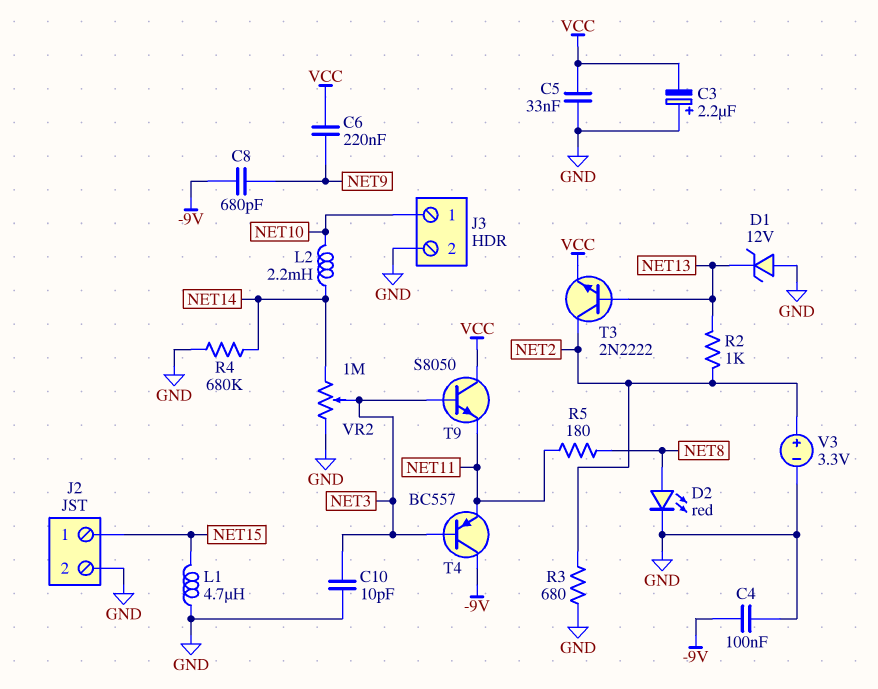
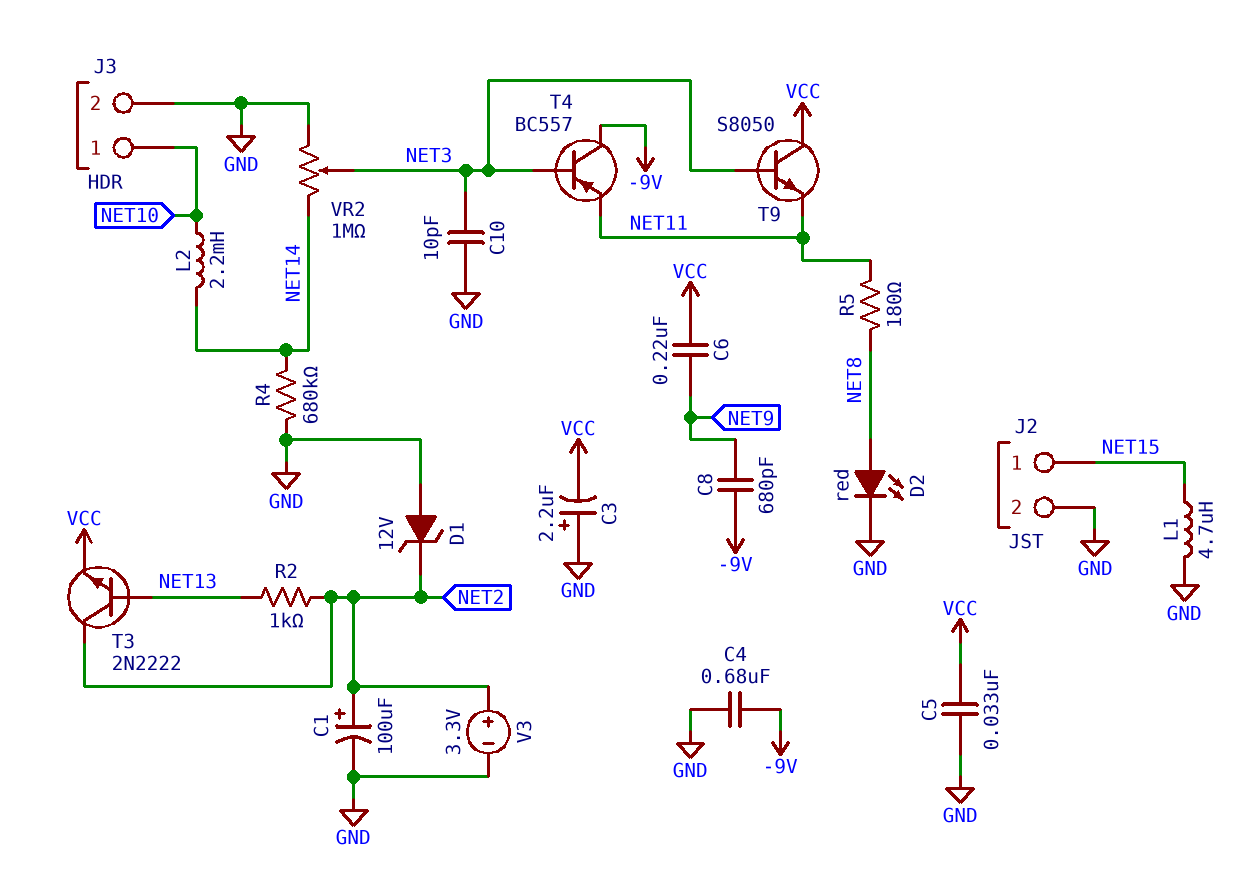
C1: none -> 100uF (plus NET2, minus GND)
C4: 100nF (-9V, GND) -> 680nF (-9V, GND)
D1: zener 12V (A GND, K NET13) -> zener 12V (A GND, K NET2)
R3: 680 (GND, NET2) -> none

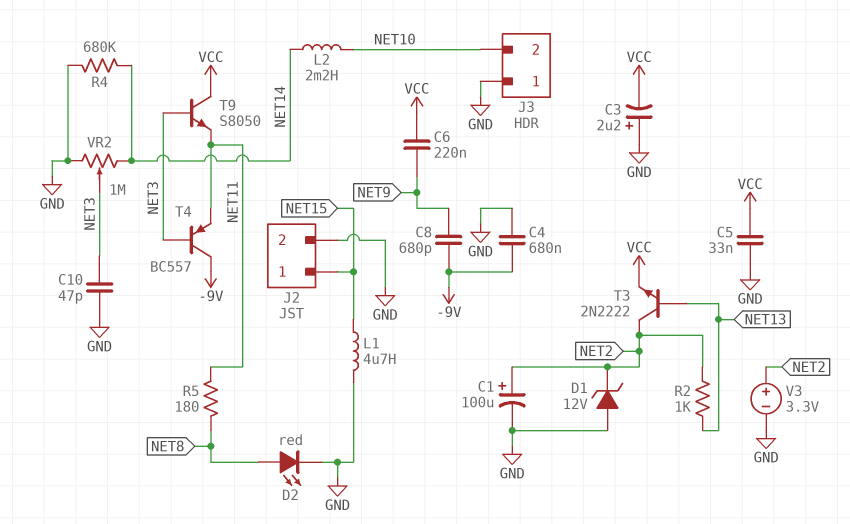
C10: 10pF (GND, NET3) -> 47pF (GND, NET3)
J3 pin 1: NET10 -> GND
J3 pin 2: GND -> NET10

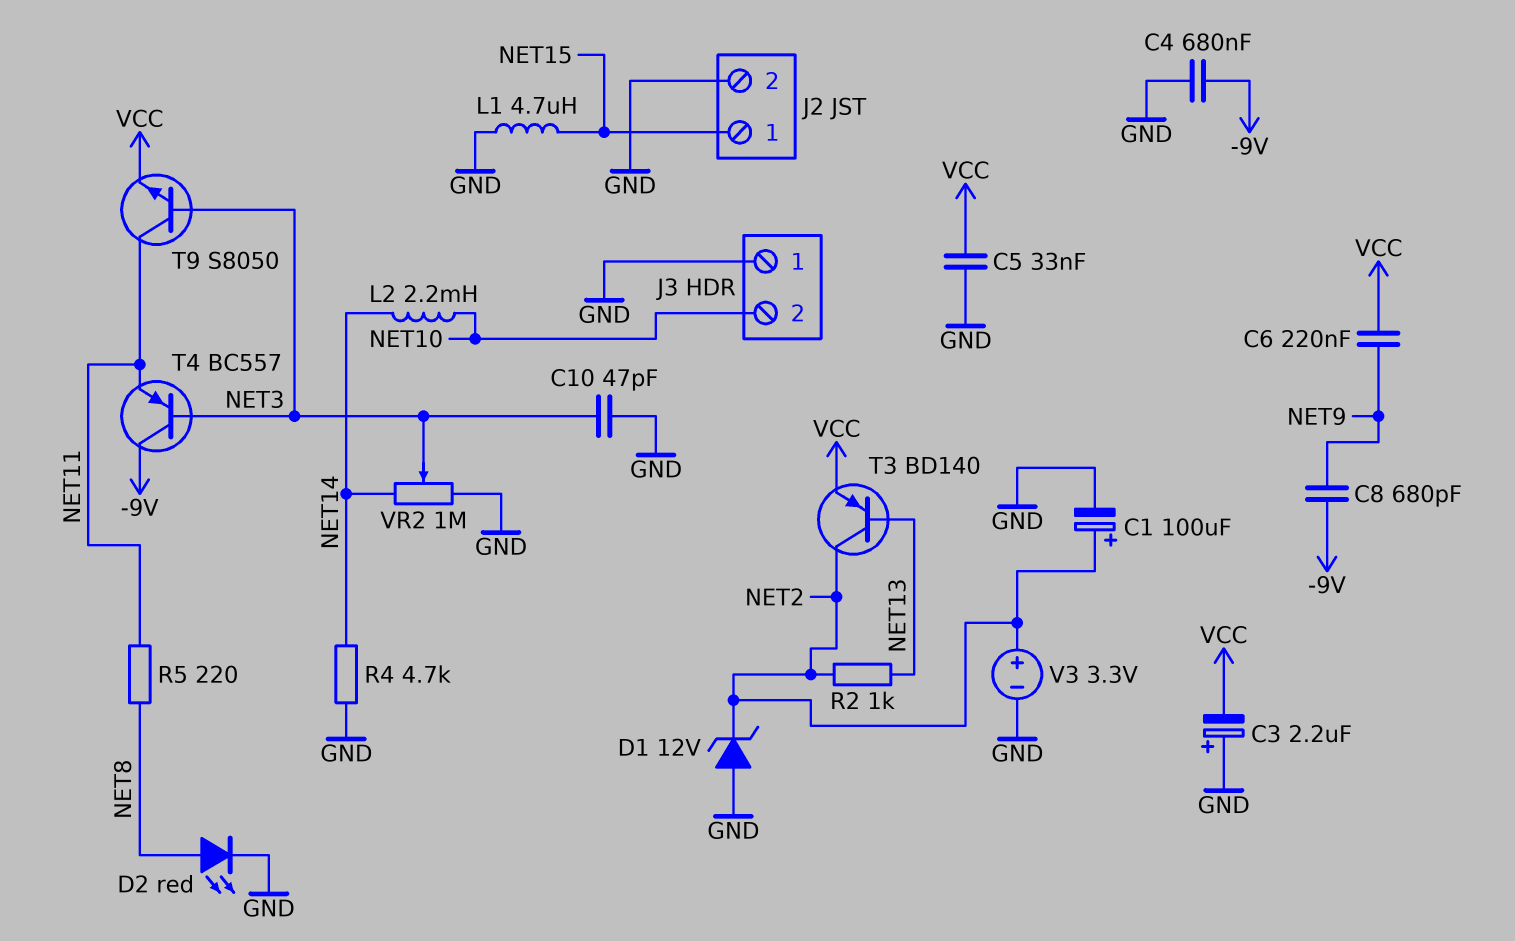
R4: 680k (GND, NET14) -> 4.7k (GND, NET14)
R5: 180 (NET8, NET11) -> 220 (NET8, NET11)
T3: NPN 2N2222 (B NET13, C NET2, E VCC) -> PNP BD140 (B NET13, C NET2, E VCC)
T9: NPN S8050 (B NET3, C VCC, E NET11) -> NPN S8050 (B NET3, C NET11, E VCC)

